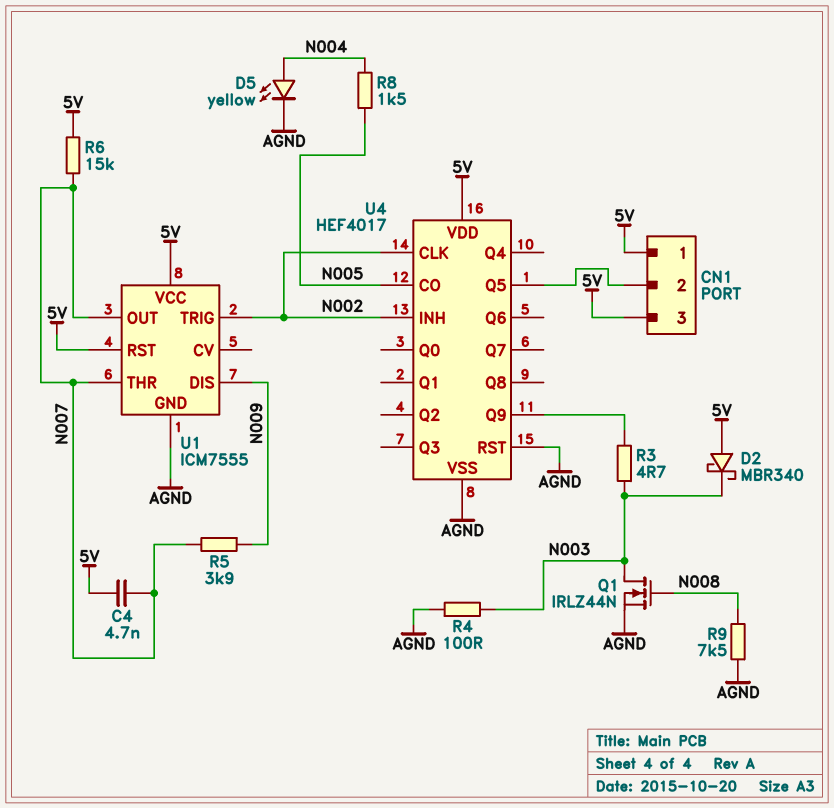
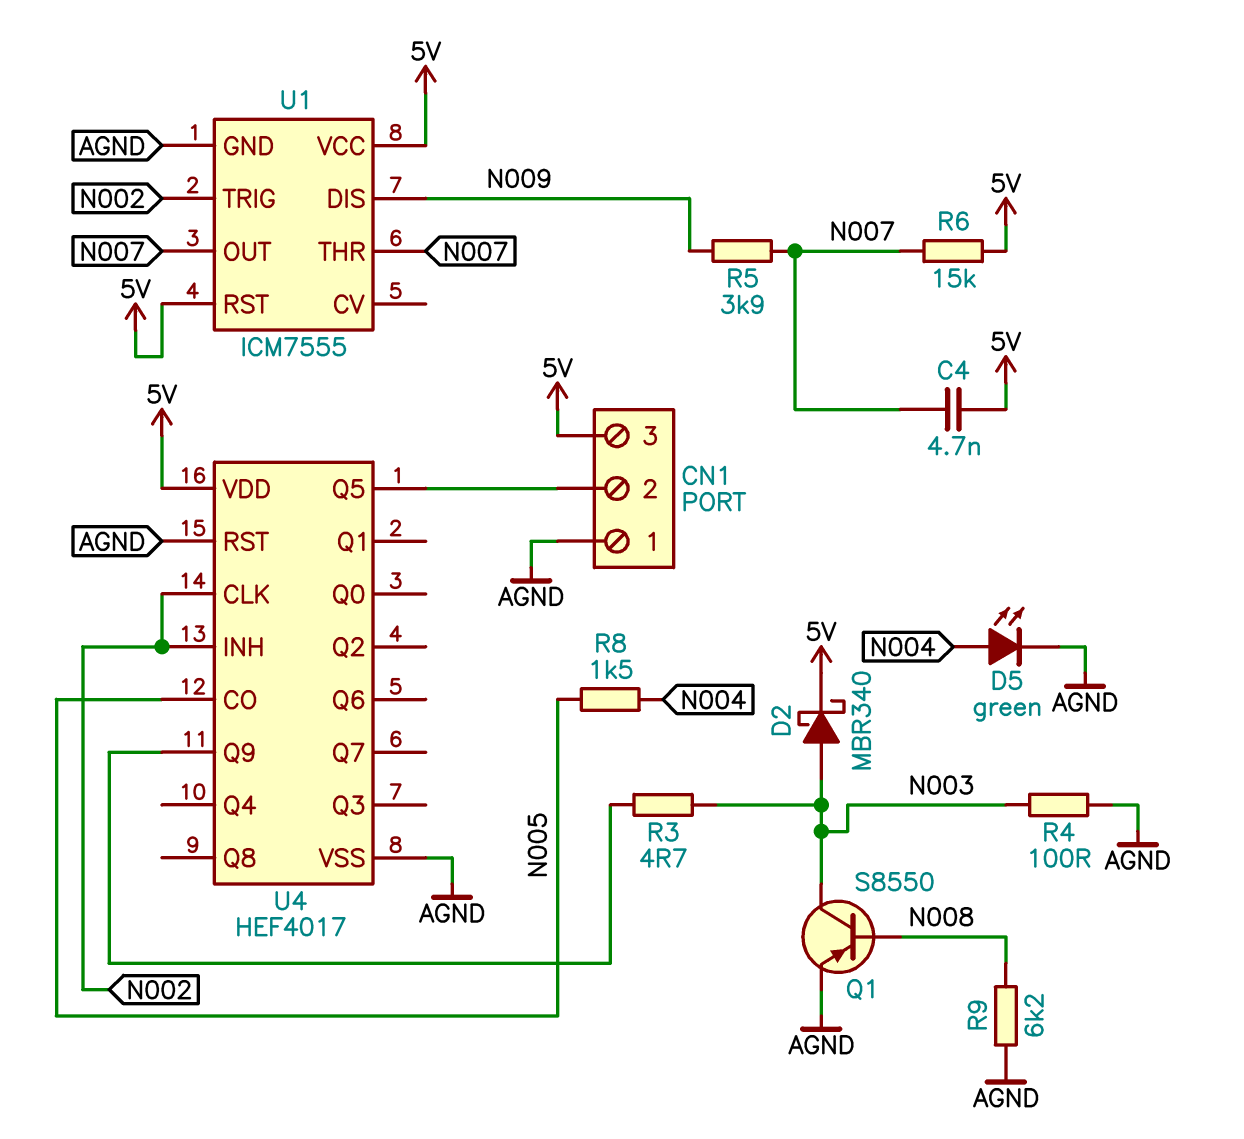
CN1 pin 1: 5V -> AGND
D2: schottky MBR340 (A 5V, K N003) -> schottky MBR340 (A N003, K 5V)
D5: LED yellow (A N004, K AGND) -> LED green (A N004, K AGND)
Q1: NMOS IRLZ44N (G N008, D N003, S AGND) -> PNP S8550 (B N008, C N003, E AGND)
R9: 7.5k (AGND, N008) -> 6.2k (AGND, N008)

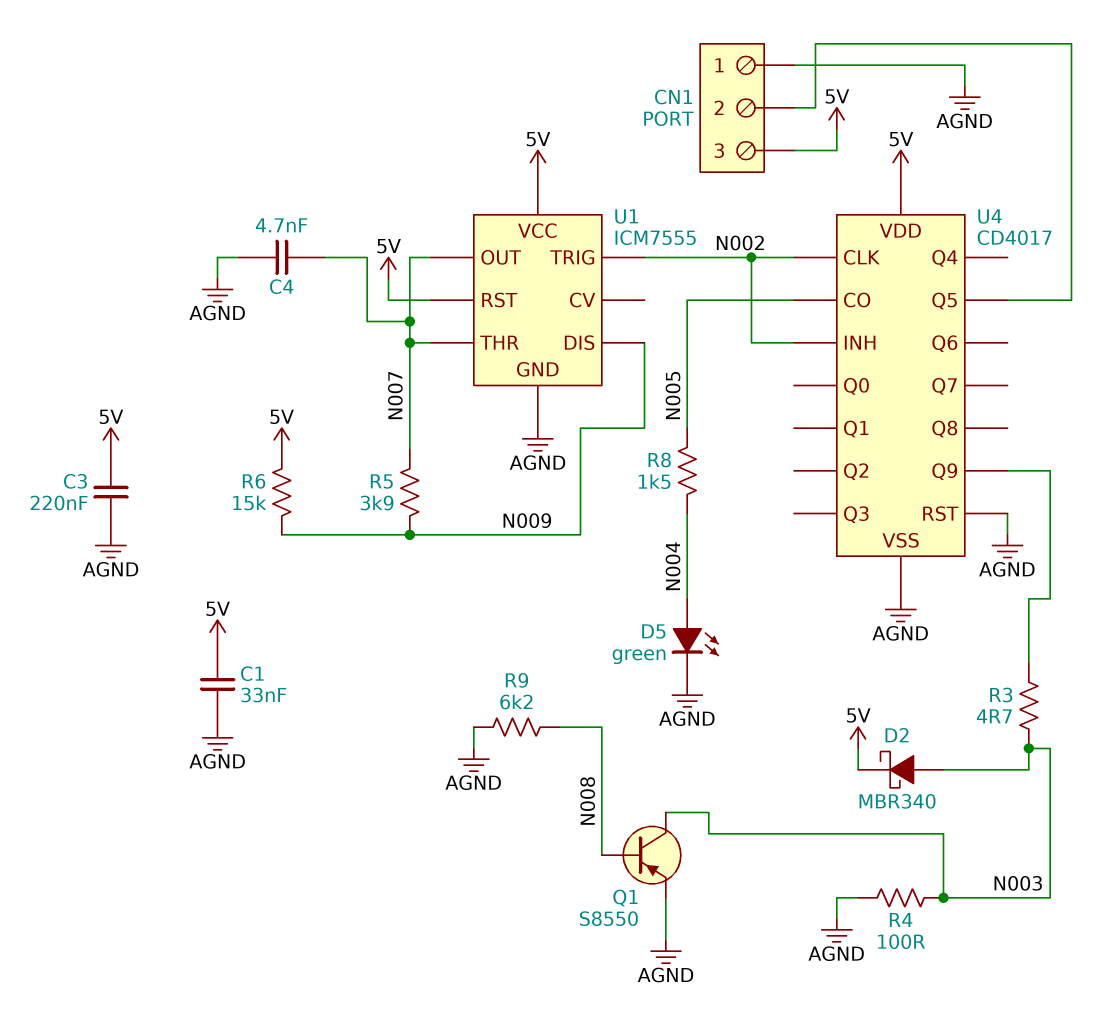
C1: none -> 33nF (5V, AGND)
C3: none -> 220nF (5V, AGND)
C4: 4.7nF (5V, N007) -> 4.7nF (AGND, N007)
R6: 15k (5V, N007) -> 15k (5V, N009)
U4: HEF4017 -> CD4017

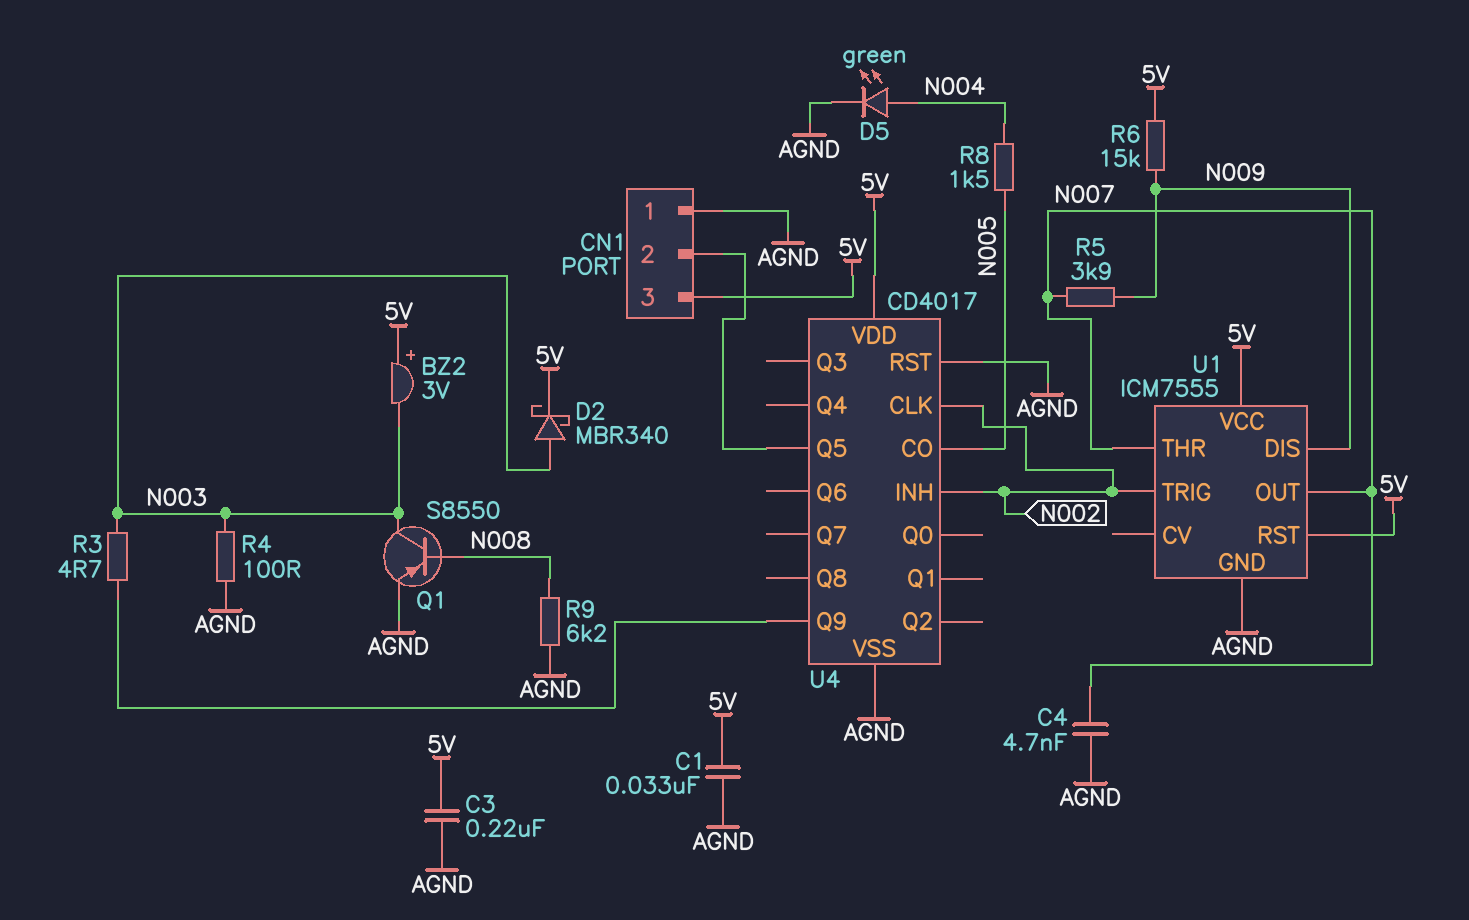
BZ2: none -> buzzer 3V (plus 5V, minus N003)

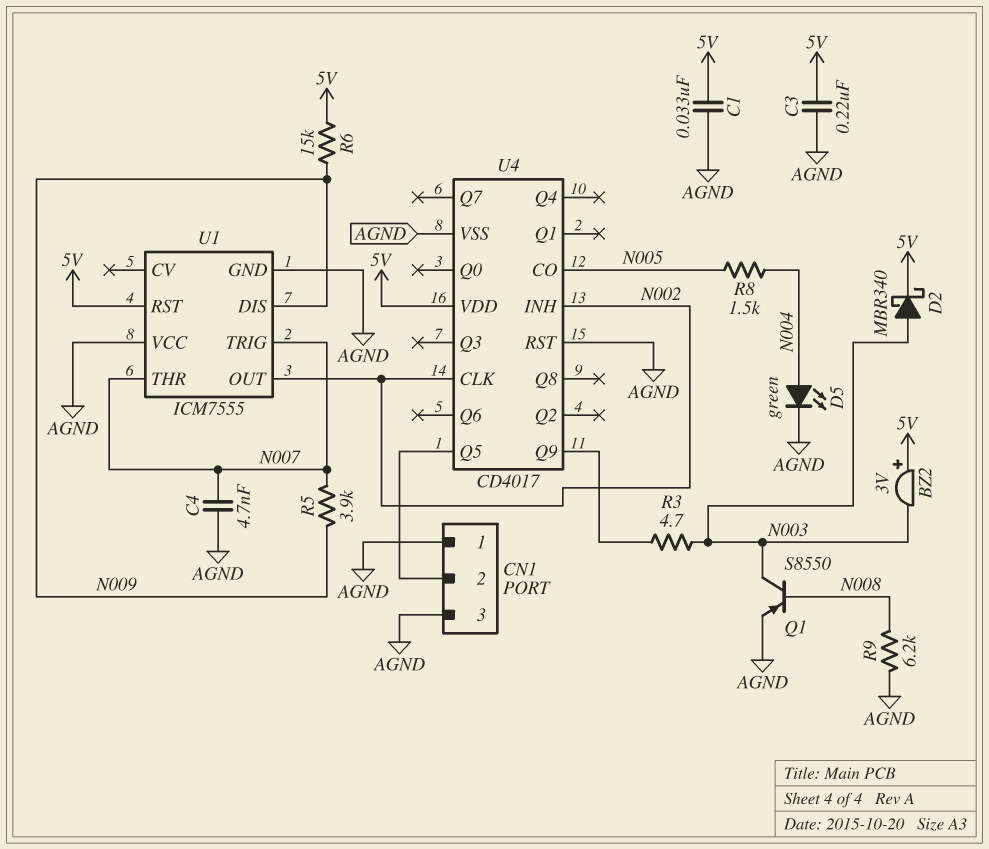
CN1 pin 3: 5V -> AGND
R4: 100 (AGND, N003) -> none
U1 pin OUT: N007 -> N002
U1 pin TRIG: N002 -> N007
U1 pin VCC: 5V -> AGND

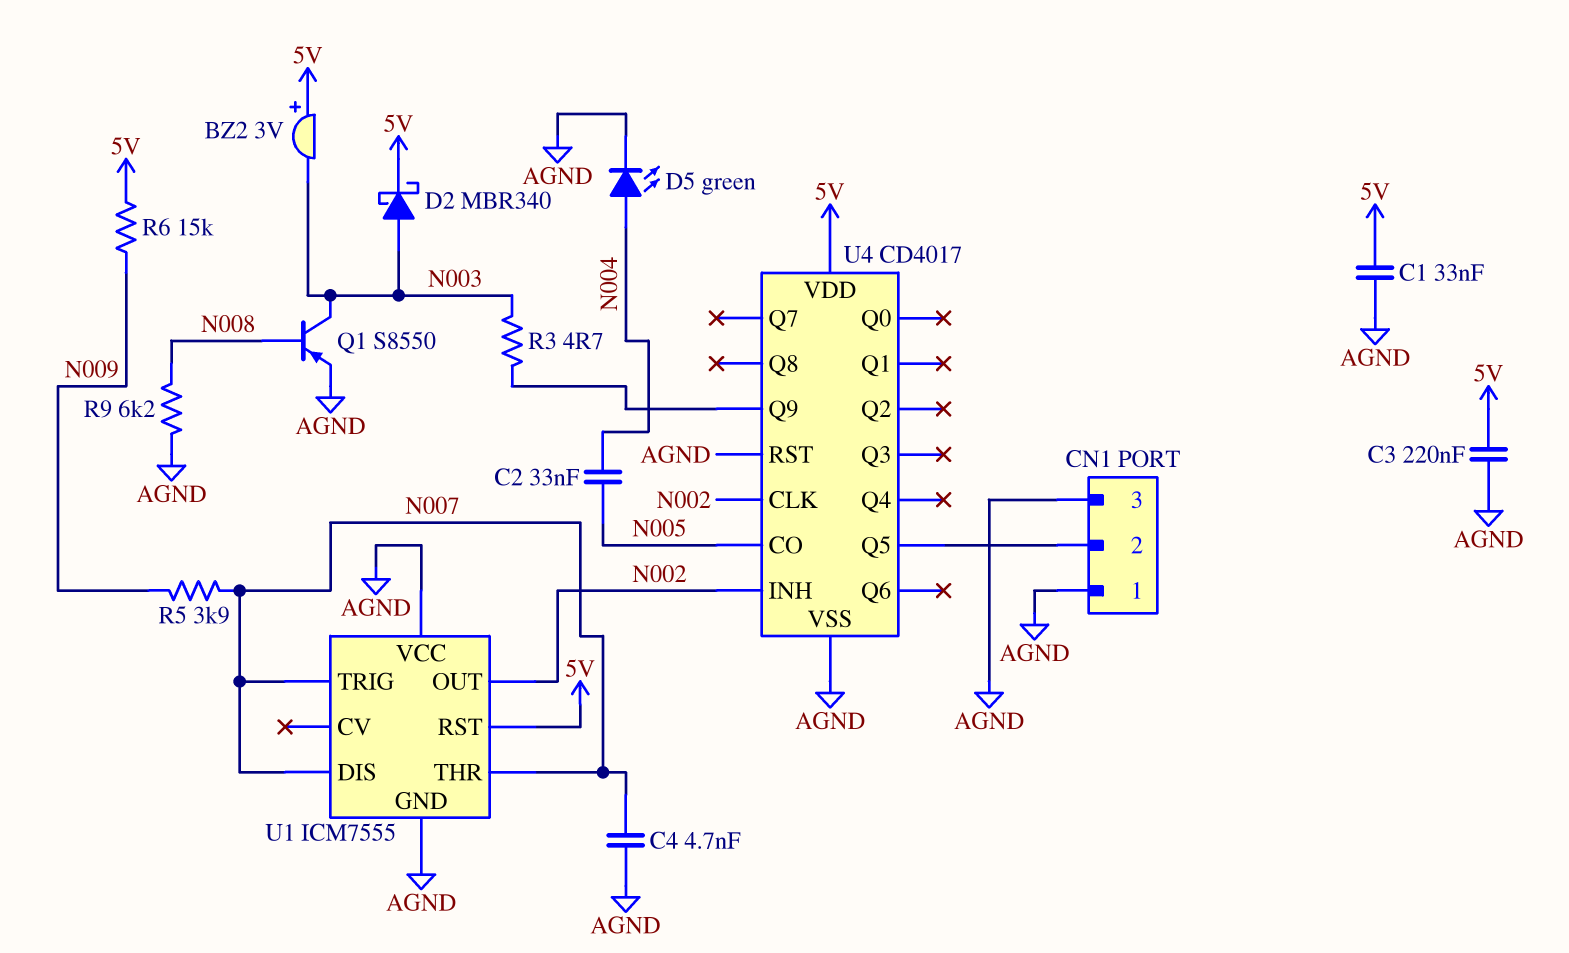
C2: none -> 33nF (N004, N005)
R8: 1.5k (N004, N005) -> none
U1 pin DIS: N009 -> N007

